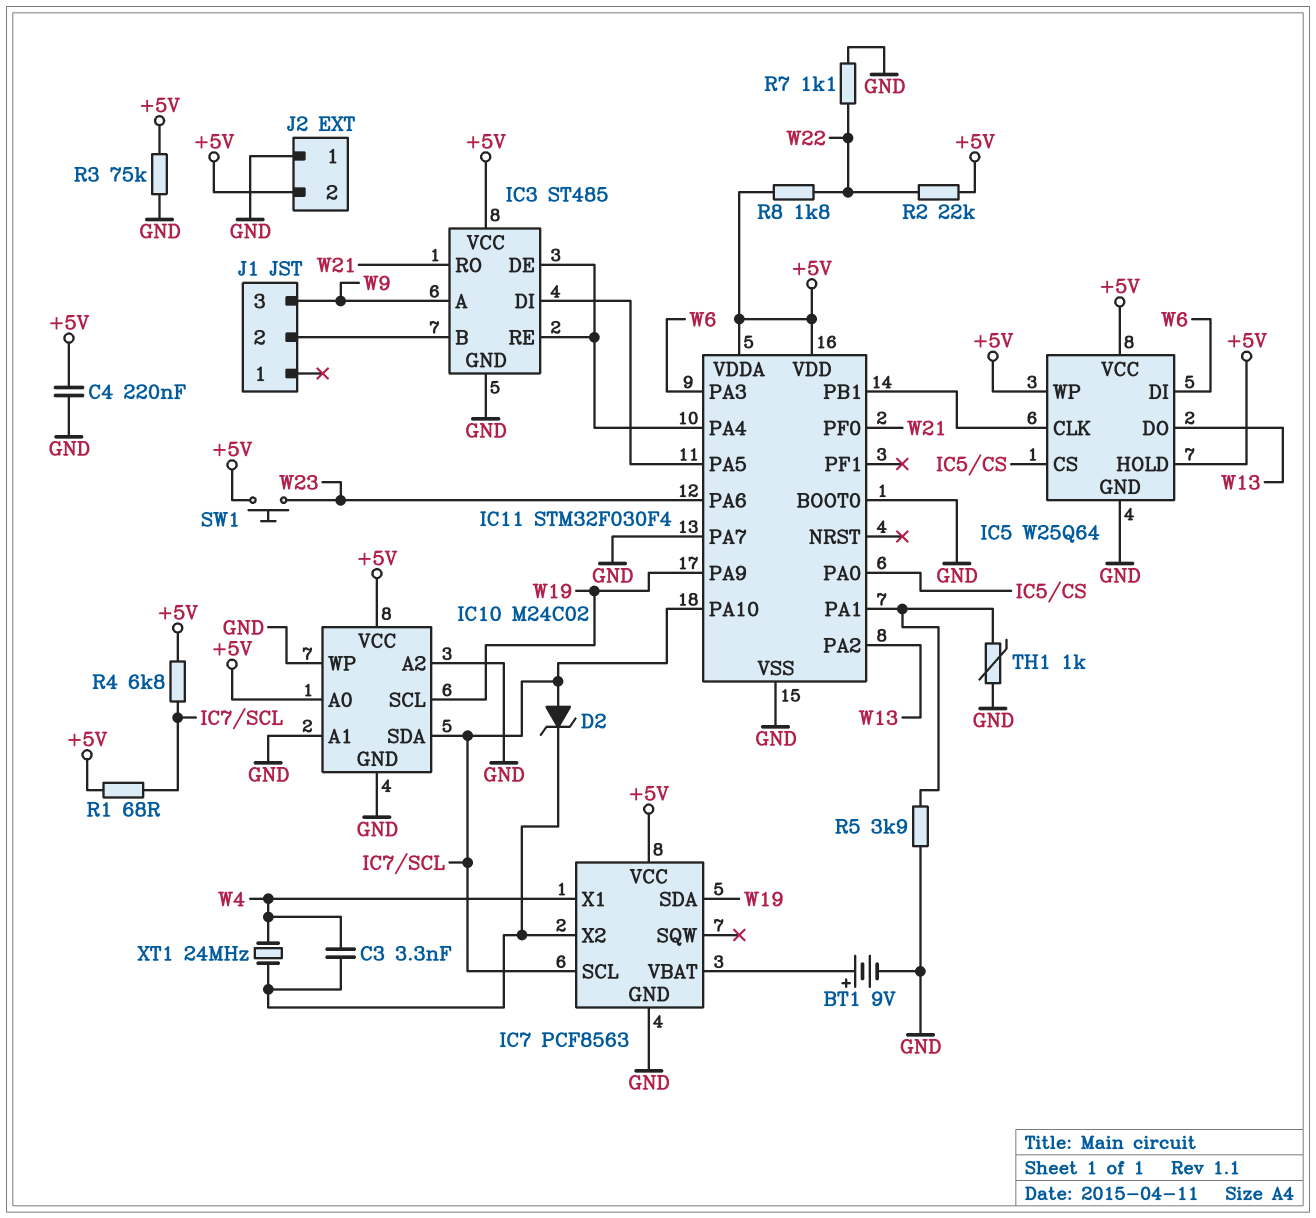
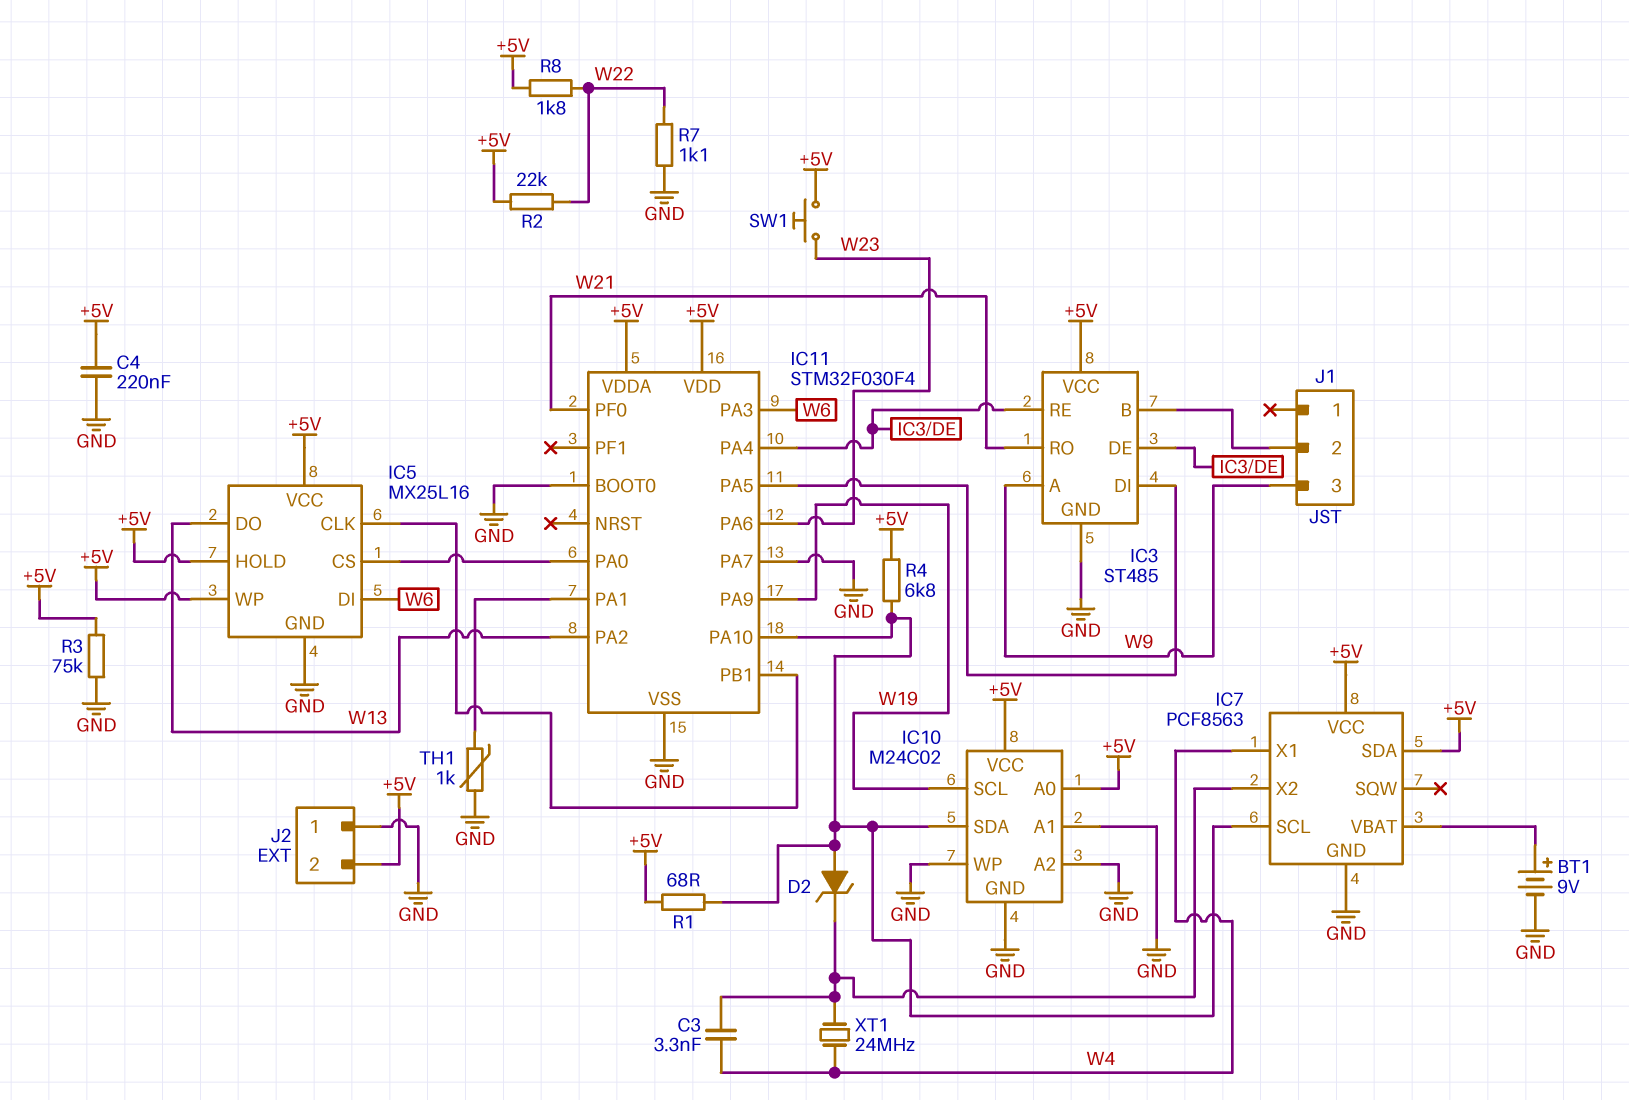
IC5: W25Q64 -> MX25L16
IC7 pin SDA: W19 -> +5V
R5: 3.9k (GND, IC11/PA1) -> none

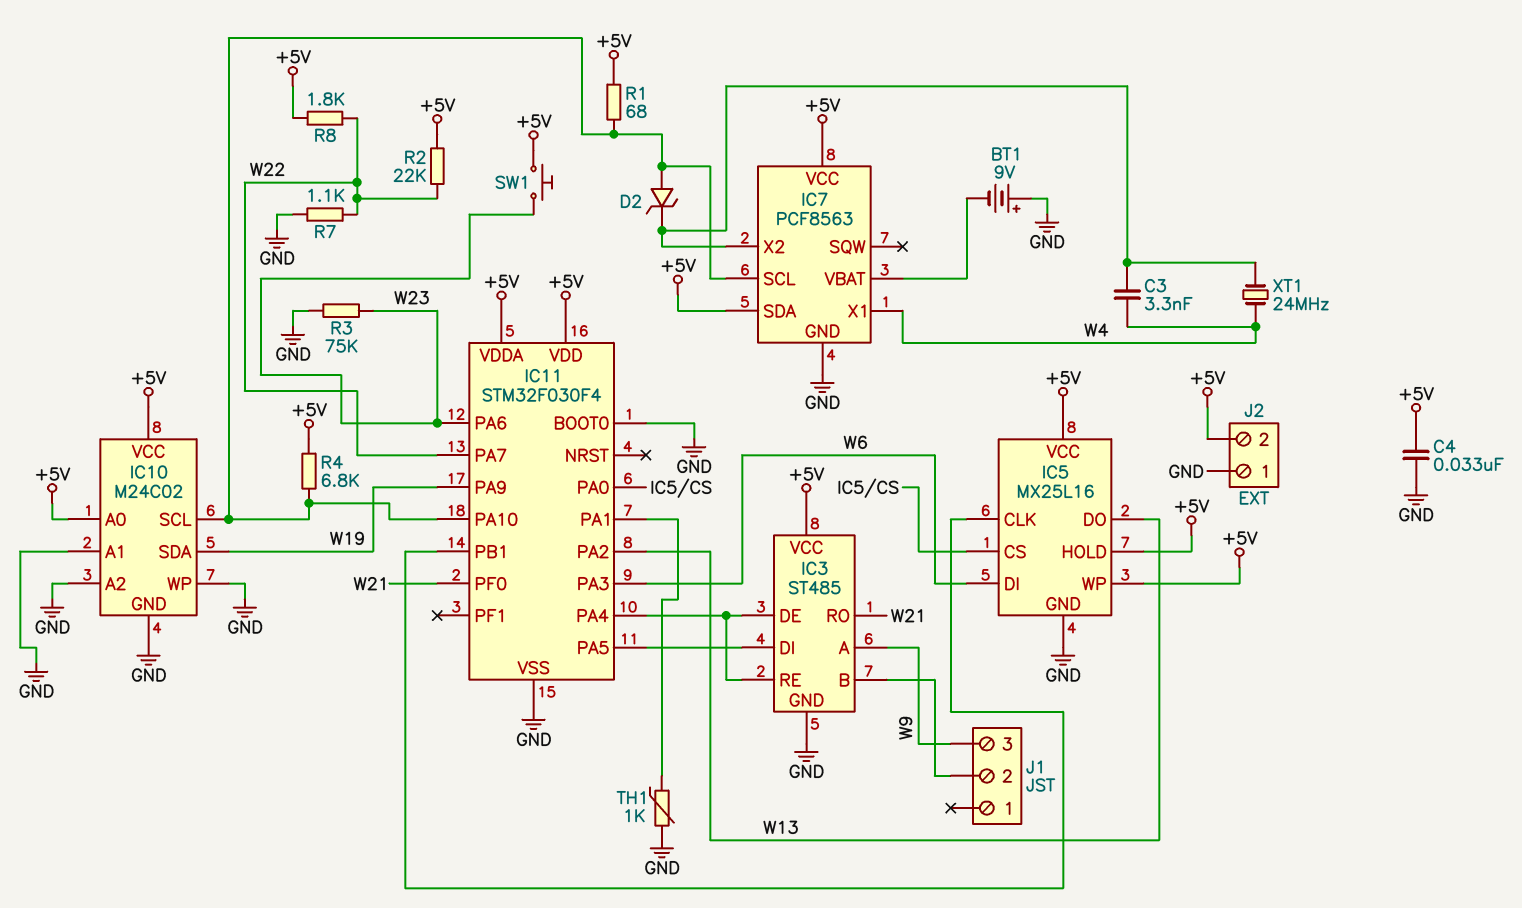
BT1: 9V (plus IC7/VBAT, minus GND) -> 9V (plus GND, minus IC7/VBAT)
C4: 220nF (+5V, GND) -> 33nF (+5V, GND)
IC10 pin SCL: W19 -> IC7/SCL
IC10 pin SDA: IC7/SCL -> W19
IC11 pin PA7: GND -> W22
R3: 75k (+5V, GND) -> 75k (GND, W23)

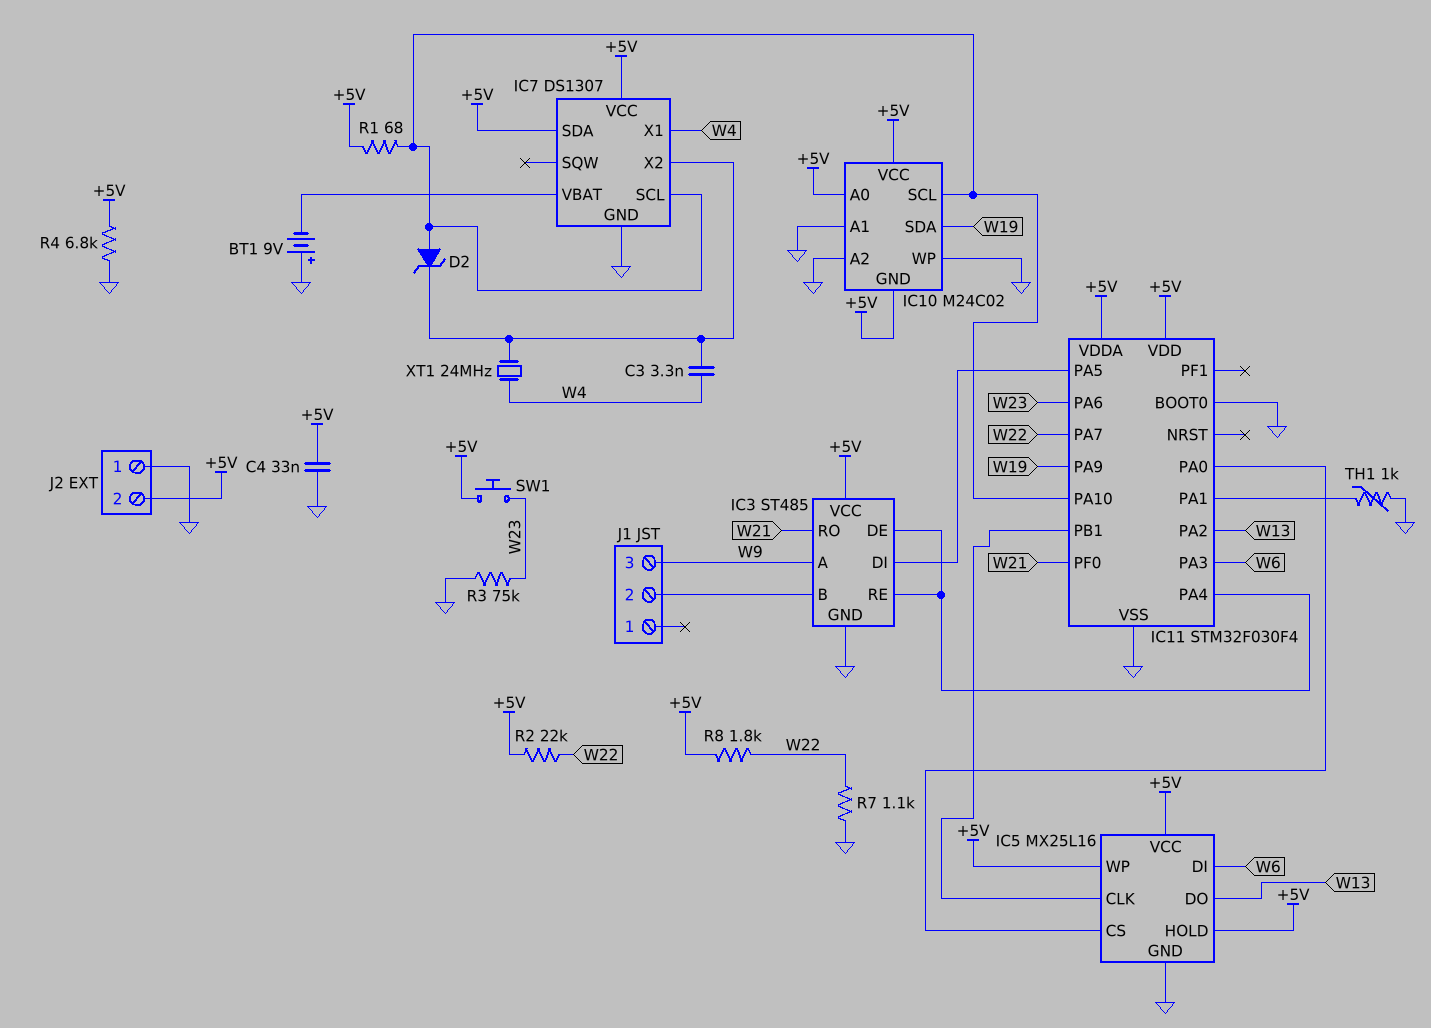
IC7: PCF8563 -> DS1307
IC10 pin GND: GND -> +5V
R4: 6.8k (+5V, IC7/SCL) -> 6.8k (+5V, GND)

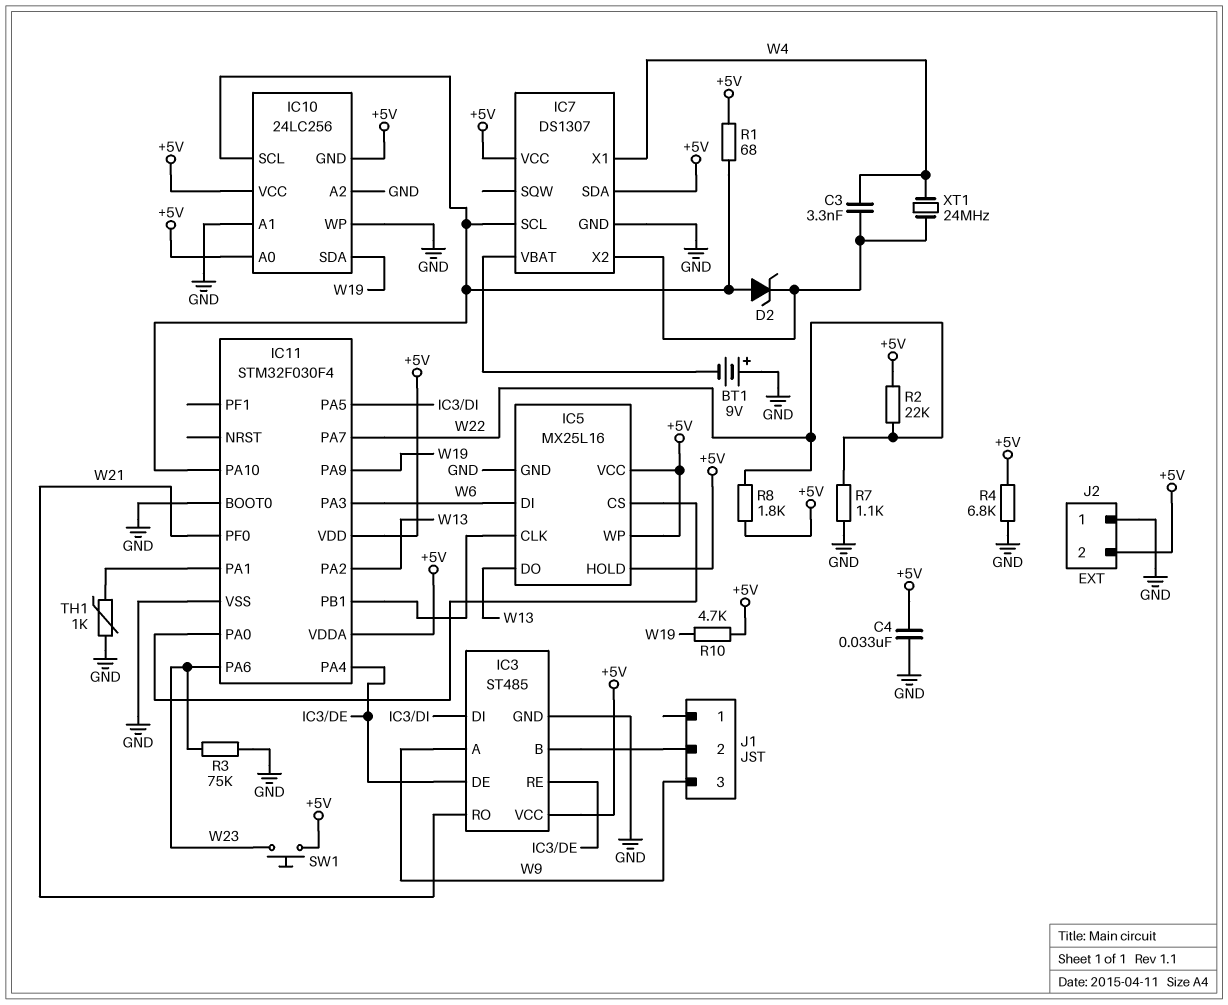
IC10: M24C02 -> 24LC256
R10: none -> 4.7k (+5V, W19)

